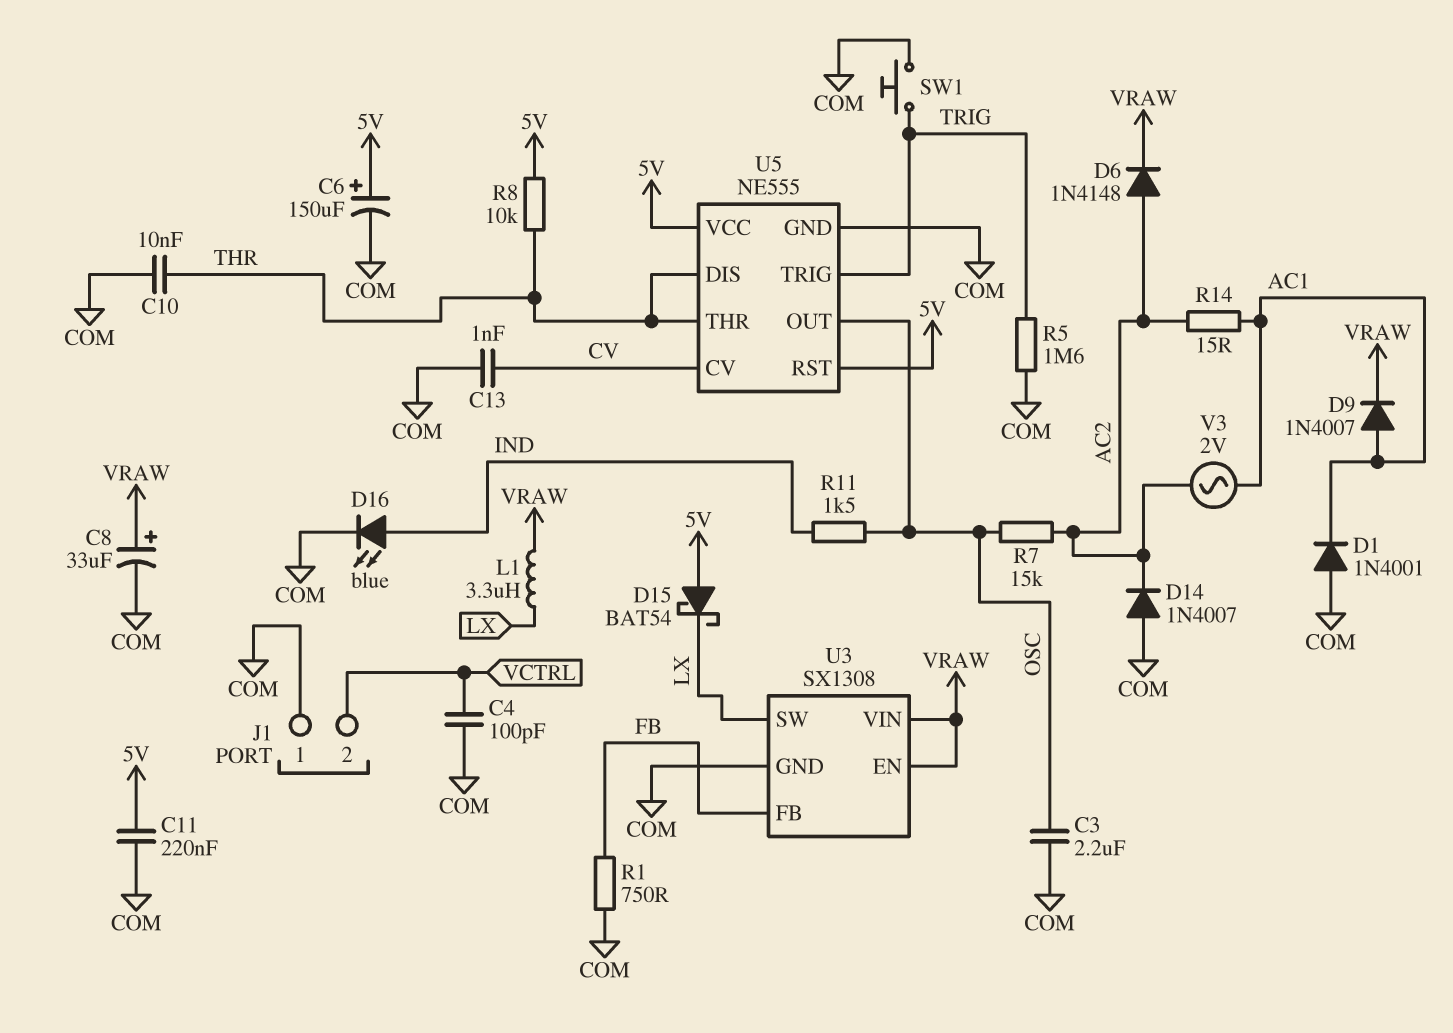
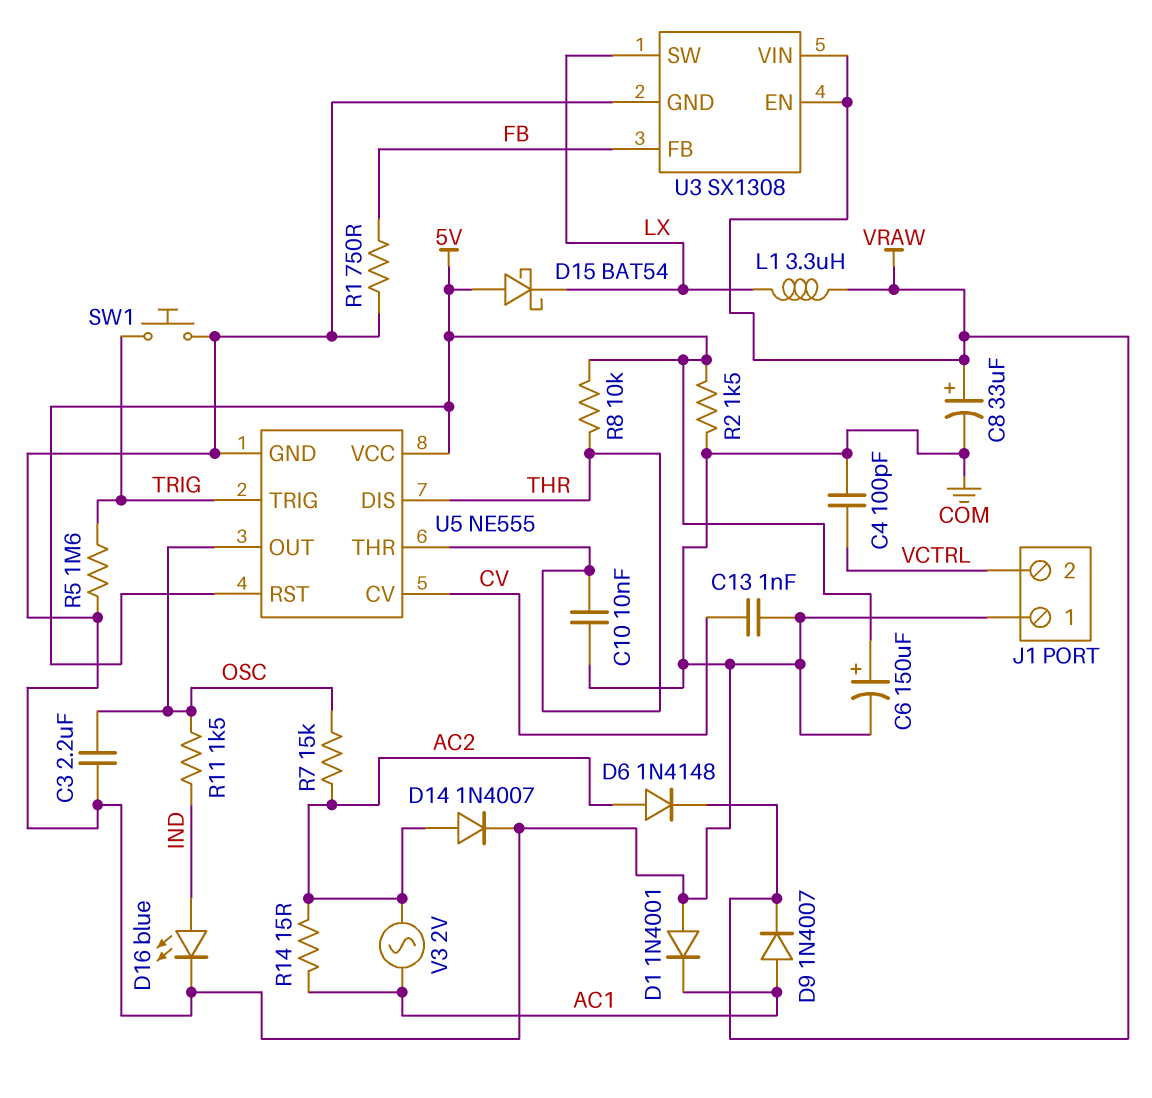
C11: 220nF (5V, COM) -> none
D14: diode 1N4007 (A COM, K AC2) -> diode 1N4007 (A AC2, K COM)
R2: none -> 1.5k (5V, COM)

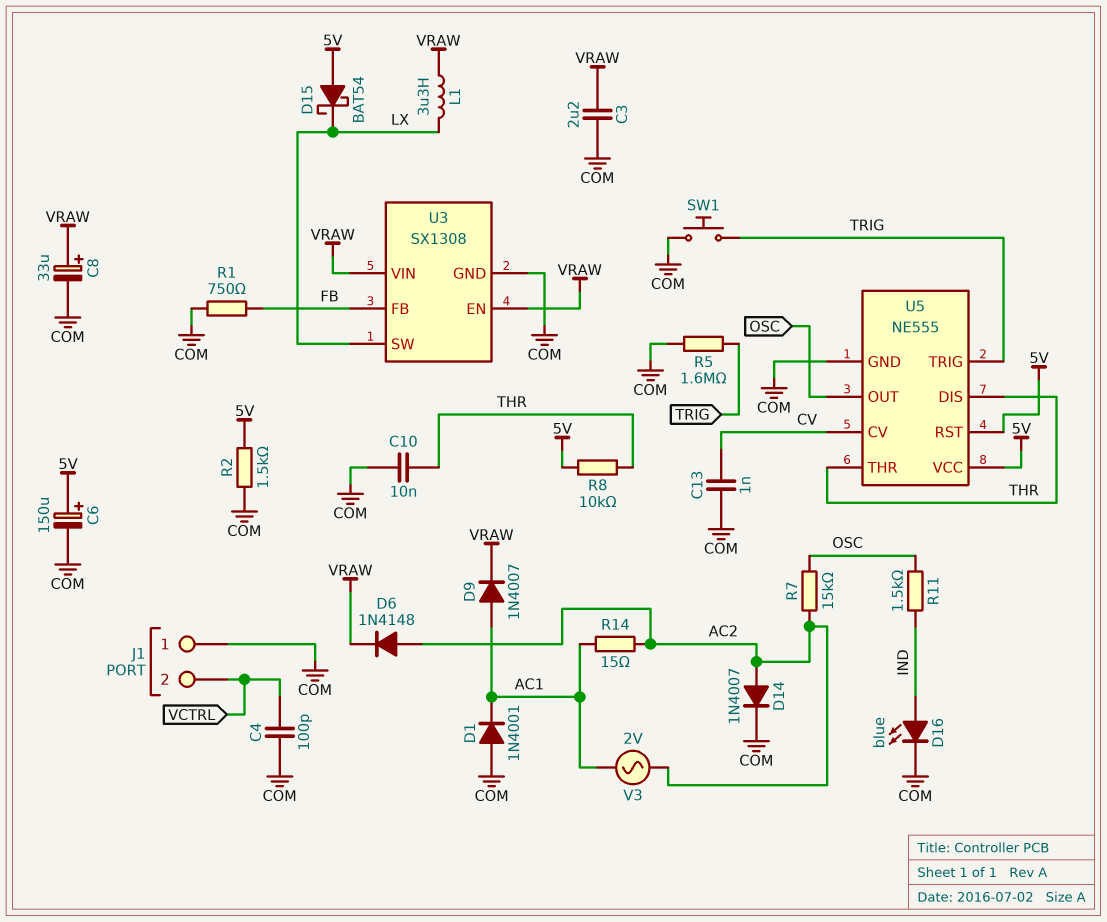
C3: 2.2uF (COM, OSC) -> 2.2uF (COM, VRAW)

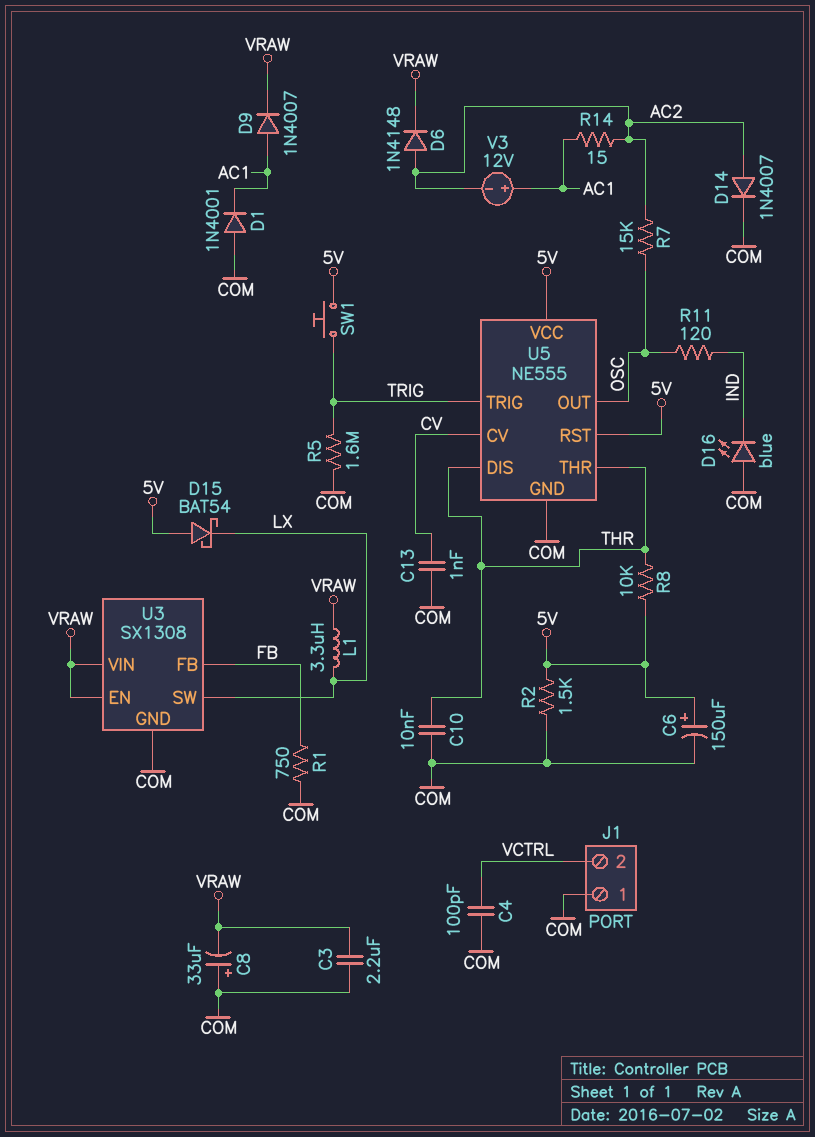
C8: 33uF (plus VRAW, minus COM) -> 33uF (plus COM, minus VRAW)
D16: LED blue (A IND, K COM) -> LED blue (A COM, K IND)
R11: 1.5k (IND, OSC) -> 120 (IND, OSC)
SW1: button (COM, TRIG) -> button (5V, TRIG)
V3: AC 2V (AC1, AC2) -> 12V (plus AC1, minus AC2)

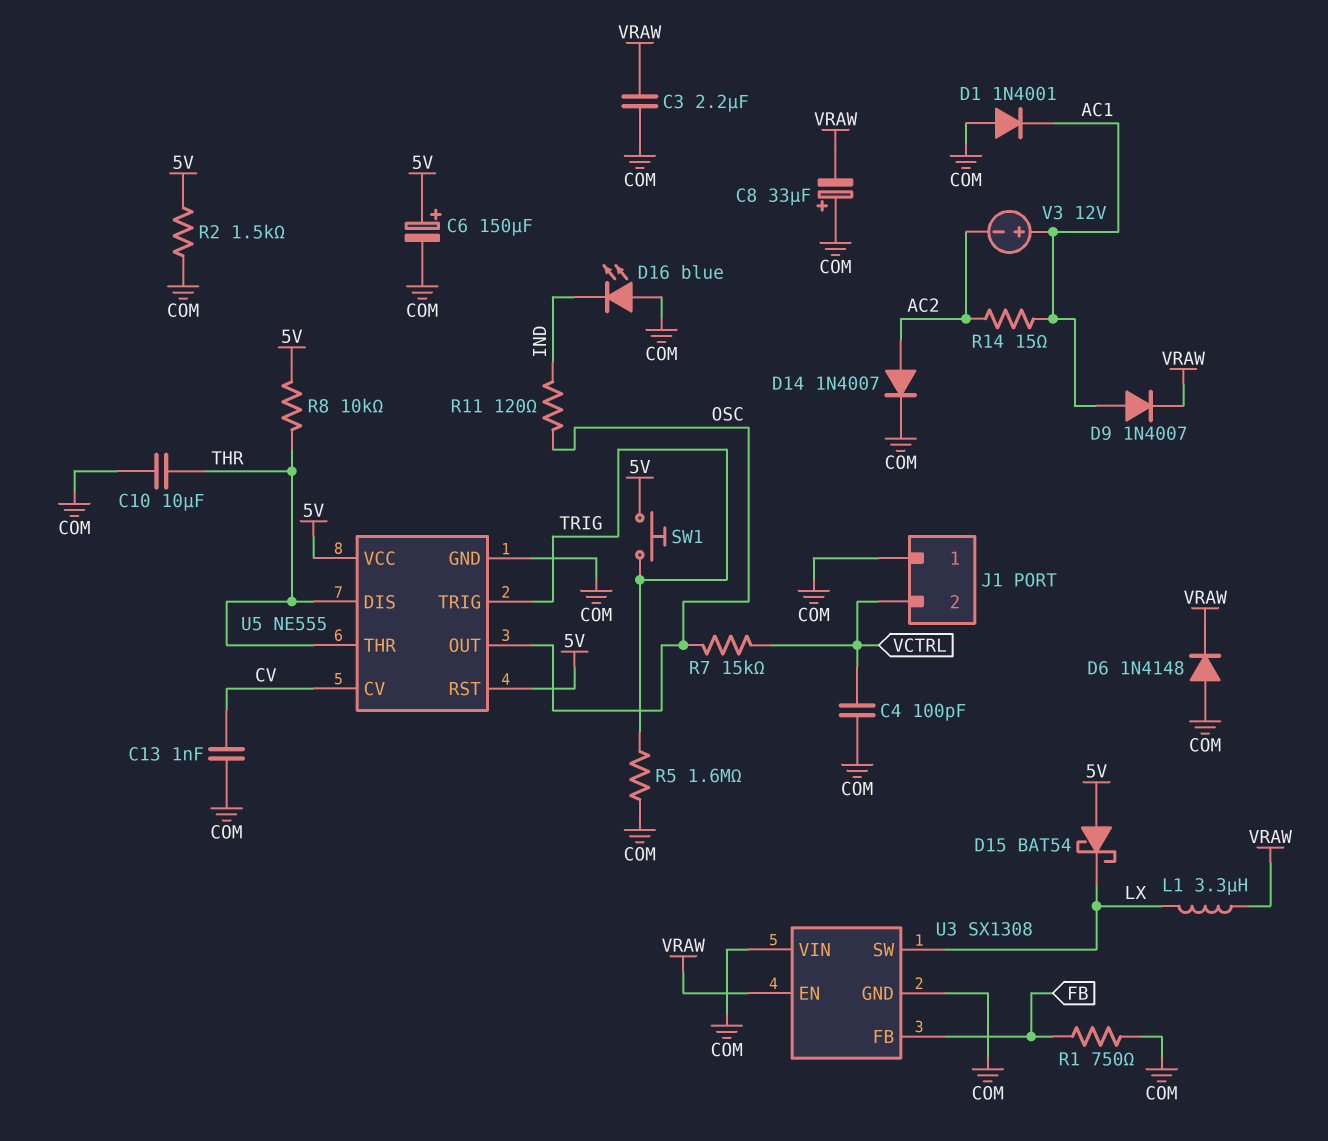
C10: 10nF (COM, THR) -> 10uF (COM, THR)
D6: diode 1N4148 (A AC2, K VRAW) -> diode 1N4148 (A COM, K VRAW)
R7: 15k (AC2, OSC) -> 15k (OSC, VCTRL)
U3 pin VIN: VRAW -> COM

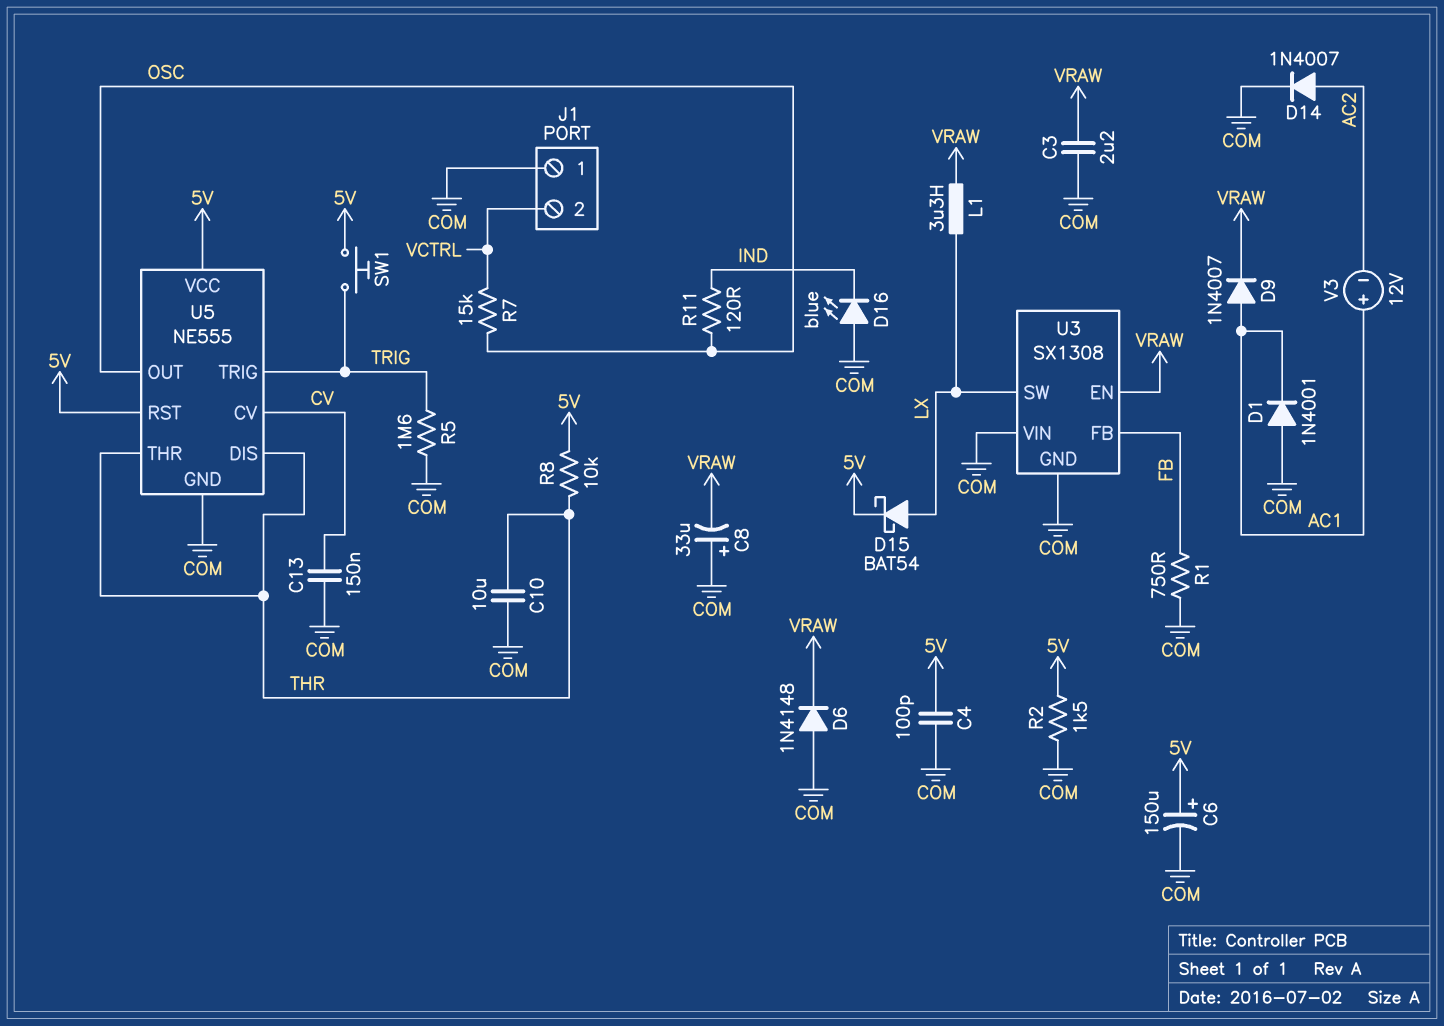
C4: 100pF (COM, VCTRL) -> 100pF (5V, COM)
C13: 1nF (COM, CV) -> 150nF (COM, CV)
D15: schottky BAT54 (A 5V, K LX) -> schottky BAT54 (A LX, K 5V)
R14: 15 (AC1, AC2) -> none

